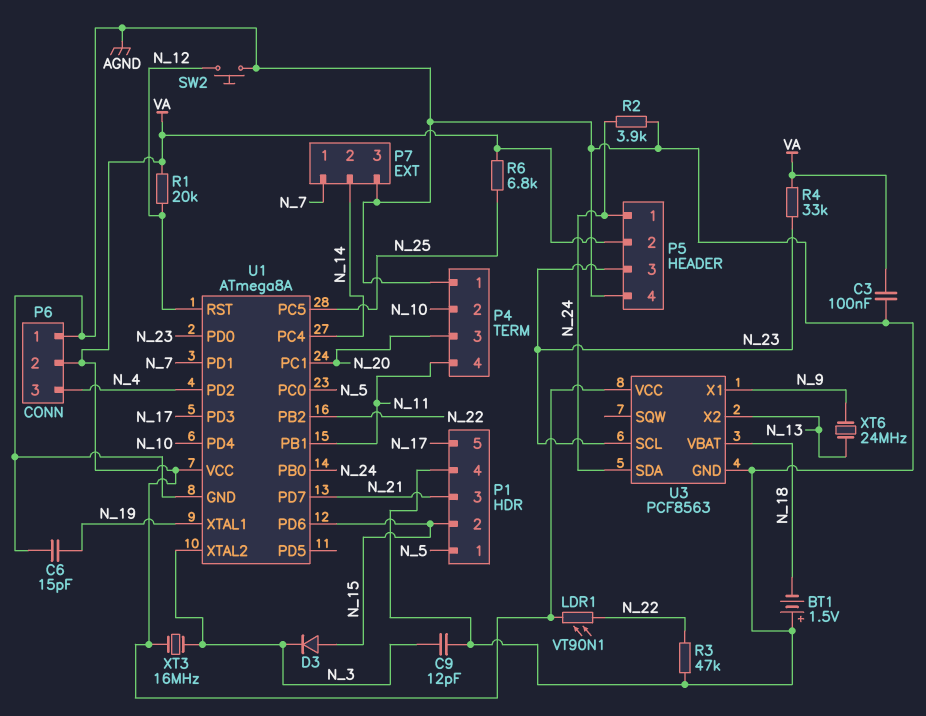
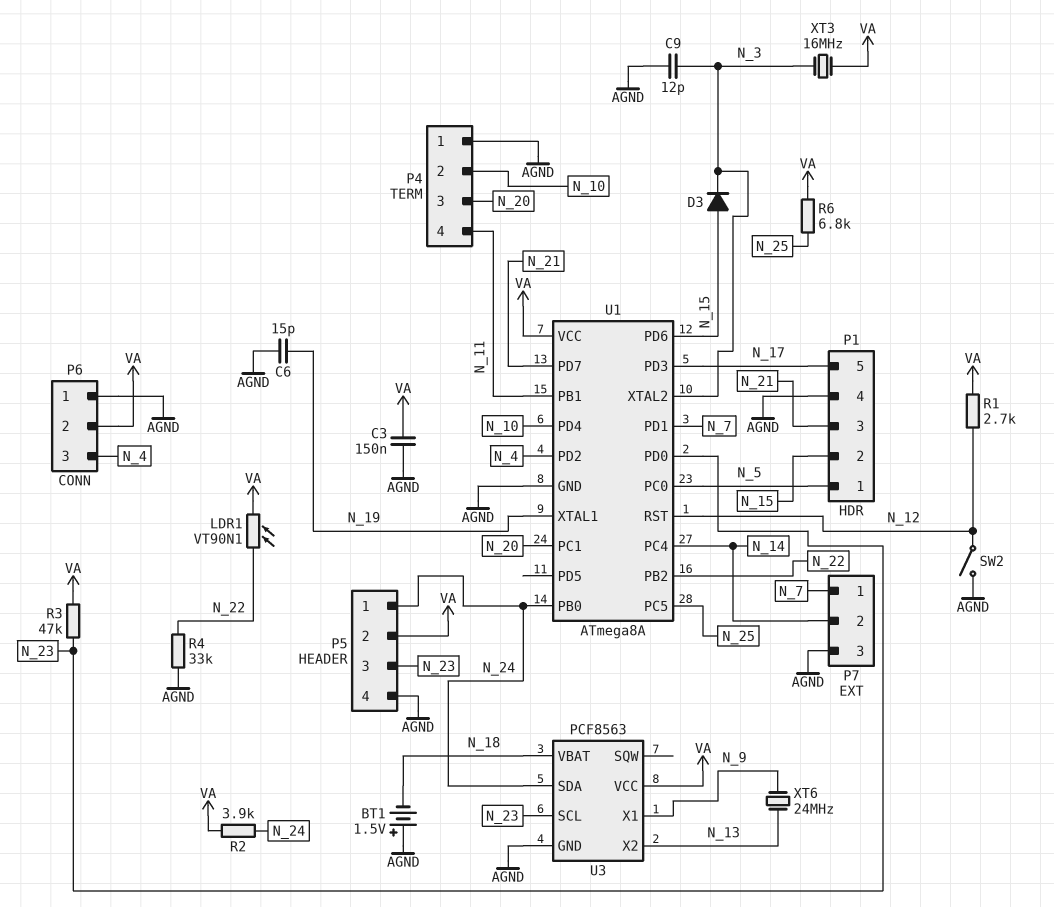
C3: 100nF (AGND, VA) -> 150nF (AGND, VA)
R1: 20k (N_12, VA) -> 2.7k (N_12, VA)
R2: 3.9k (AGND, N_24) -> 3.9k (N_24, VA)
R3: 47k (AGND, N_22) -> 47k (N_23, VA)
R4: 33k (N_23, VA) -> 33k (AGND, N_22)
SW2: button (AGND, N_12) -> switch (AGND, N_12)

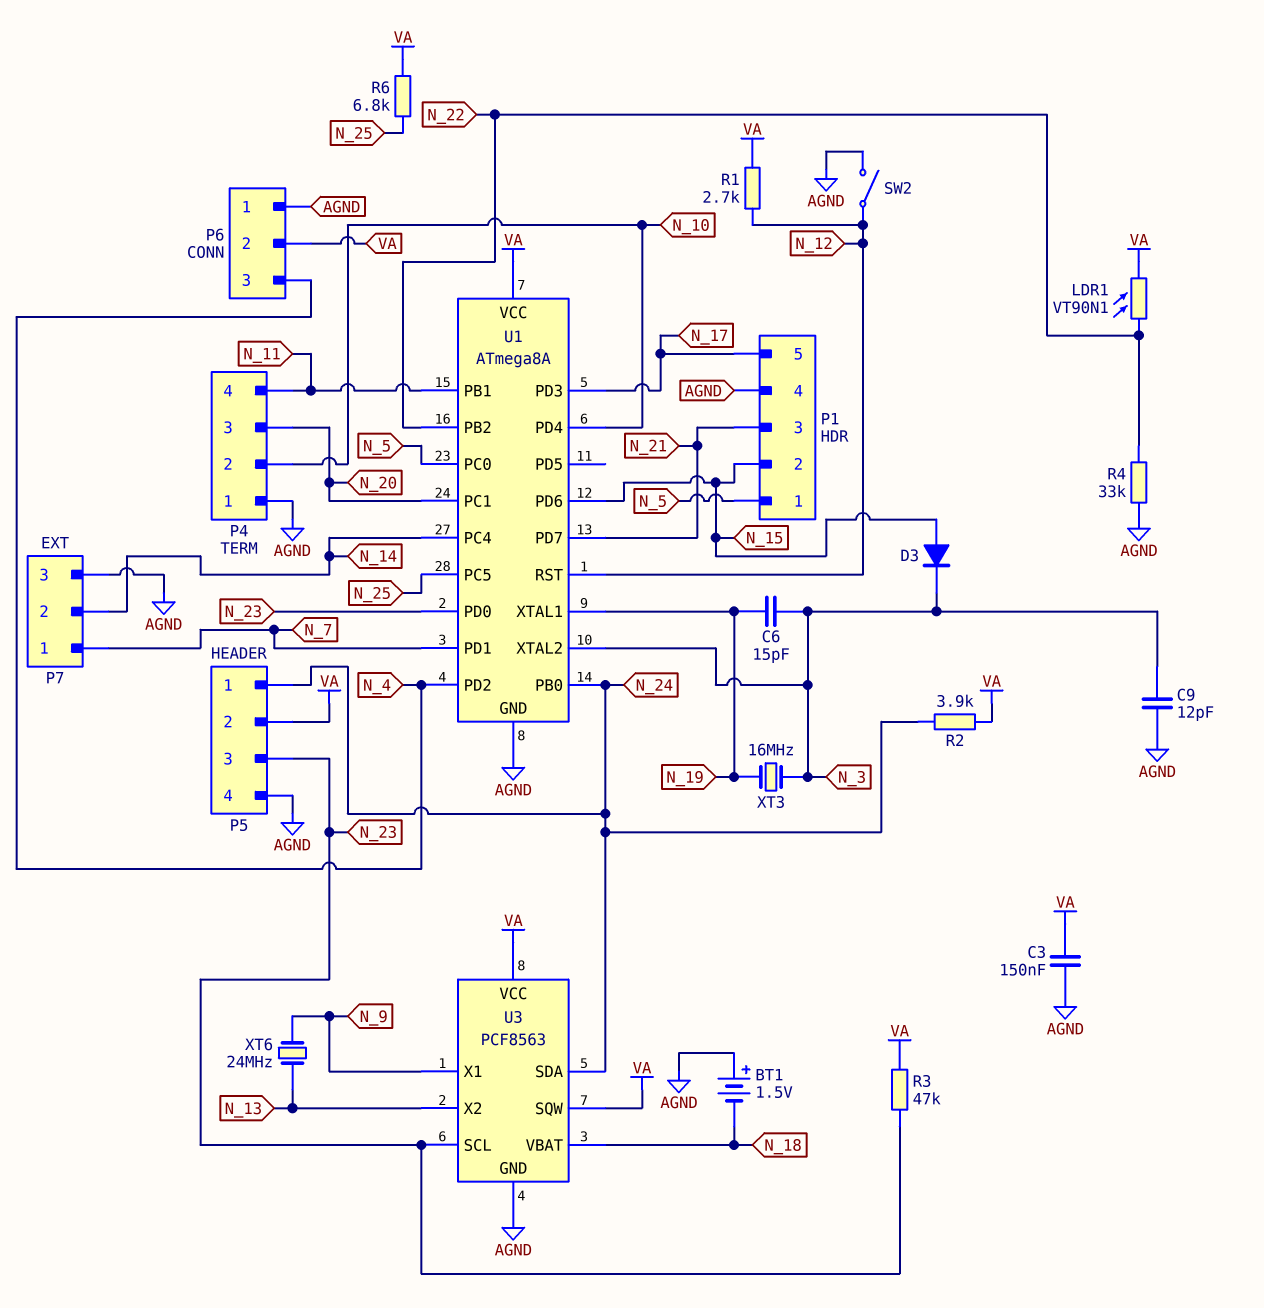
C6: 15pF (AGND, N_19) -> 15pF (N_3, N_19)
U3 pin SQW: none -> VA
XT3: 16MHz (N_3, VA) -> 16MHz (N_3, N_19)

